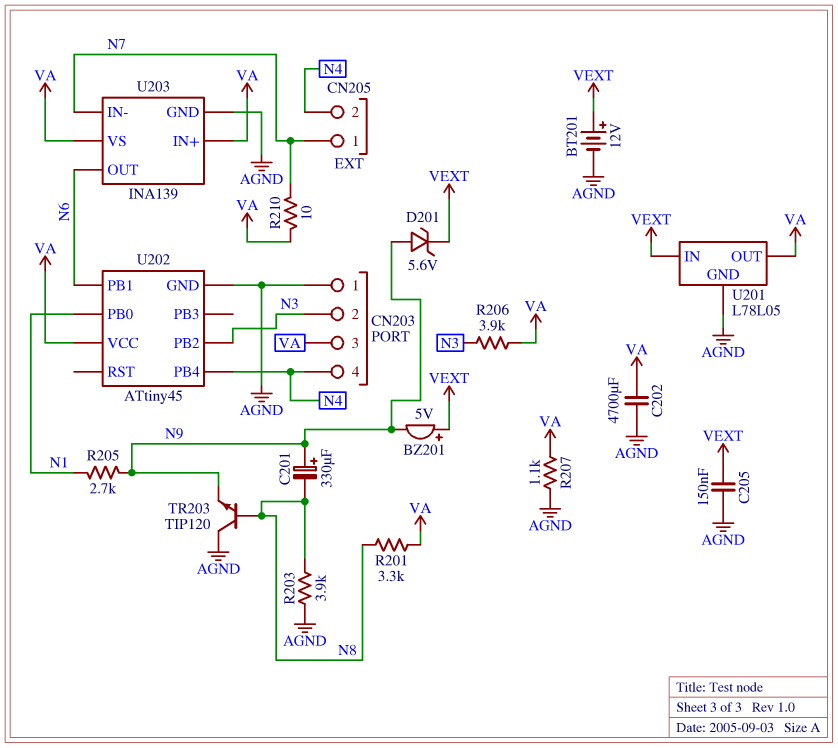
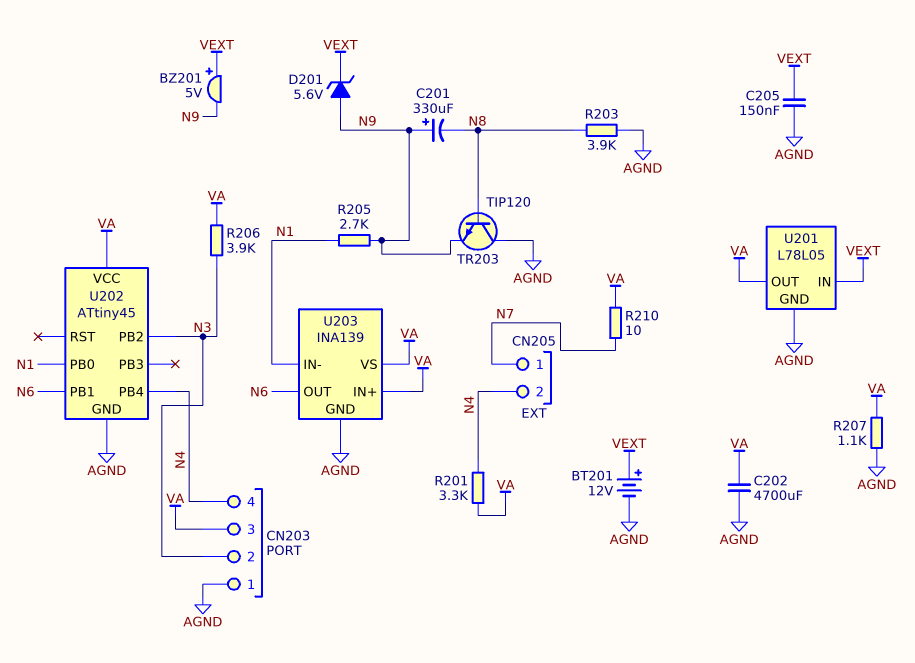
R201: 3.3k (N8, VA) -> 3.3k (N4, VA)
U203 pin IN-: N7 -> N1

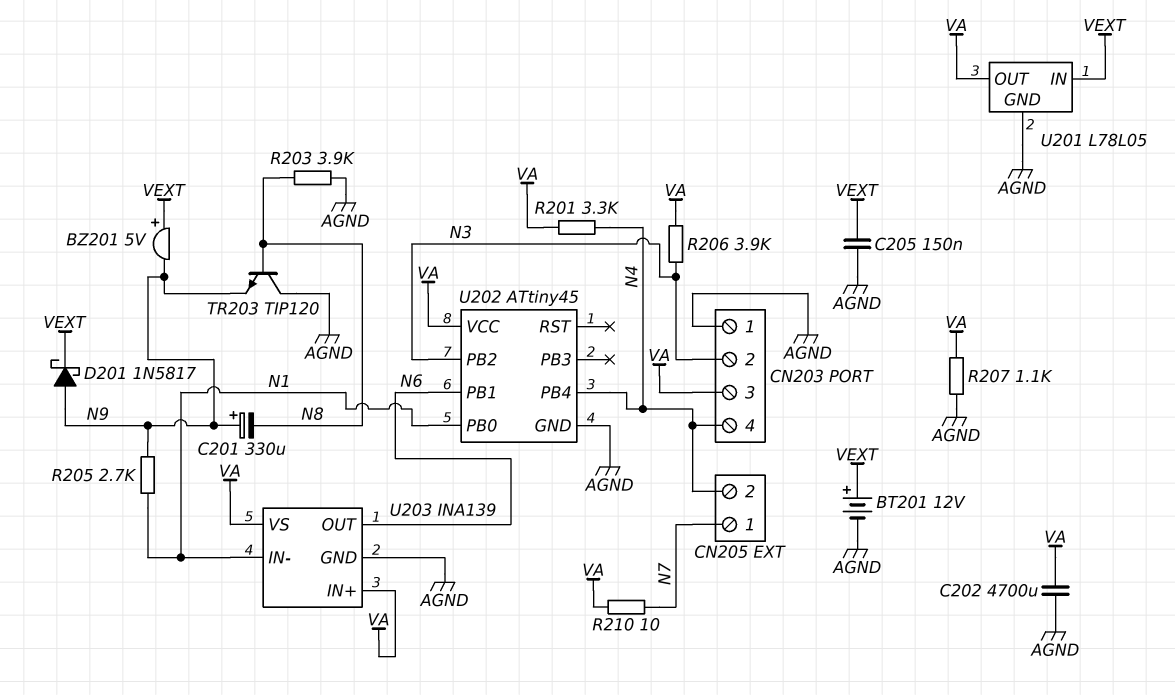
D201: zener 5.6V (A N9, K VEXT) -> schottky 1N5817 (A N9, K VEXT)

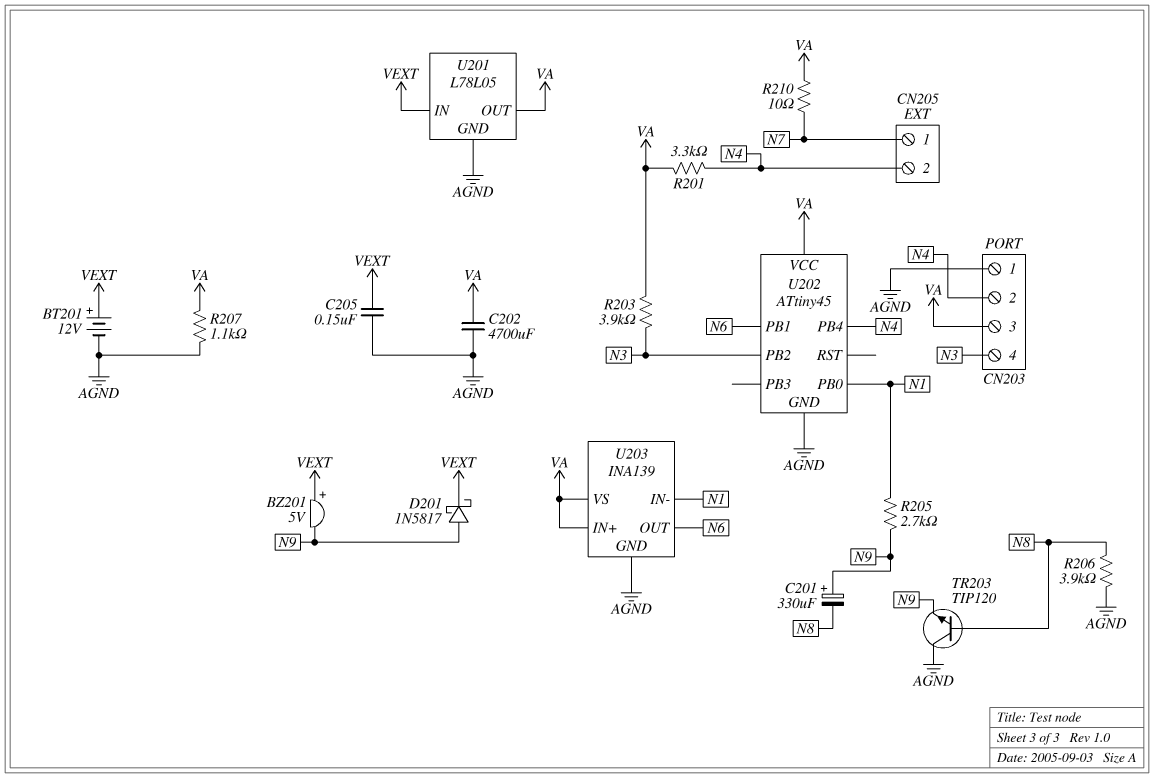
CN203 pin 2: N3 -> N4
CN203 pin 4: N4 -> N3
R203: 3.9k (AGND, N8) -> 3.9k (N3, VA)
R206: 3.9k (N3, VA) -> 3.9k (AGND, N8)

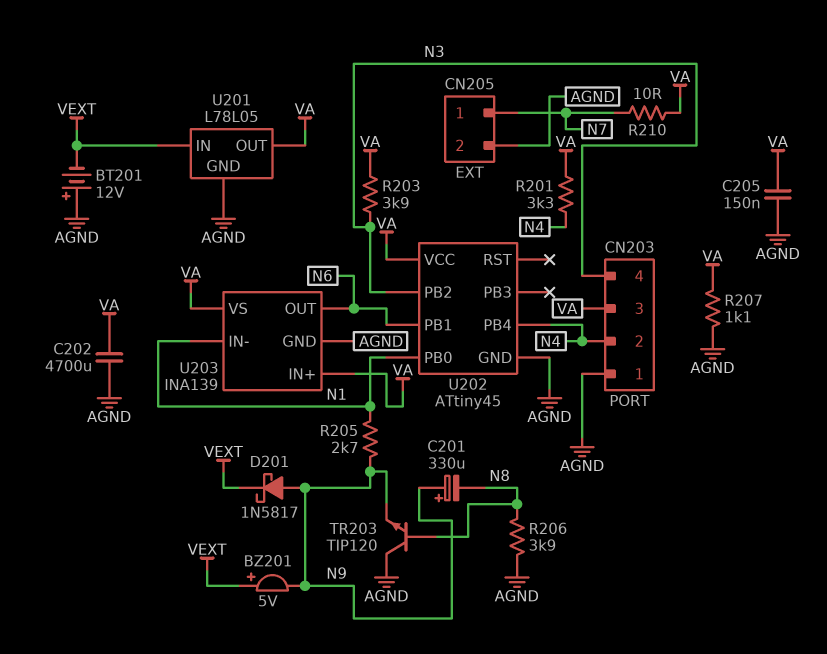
BT201: 12V (plus VEXT, minus AGND) -> 12V (plus AGND, minus VEXT)
C205: 150nF (AGND, VEXT) -> 150nF (AGND, VA)
CN205 pin 2: N4 -> AGND

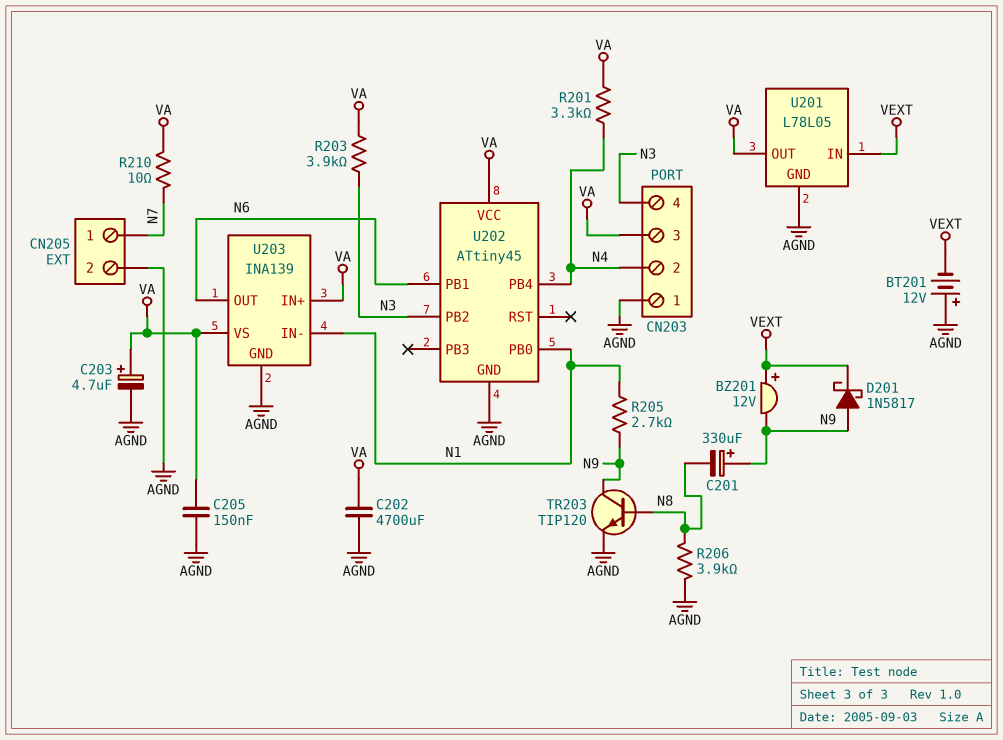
BZ201: buzzer 5V (plus VEXT, minus N9) -> buzzer 12V (plus VEXT, minus N9)
C203: none -> 4.7uF (plus VA, minus AGND)
R207: 1.1k (AGND, VA) -> none
TR203: NPN TIP120 (B N8, C AGND, E N9) -> NPN TIP120 (B N8, C N9, E AGND)

